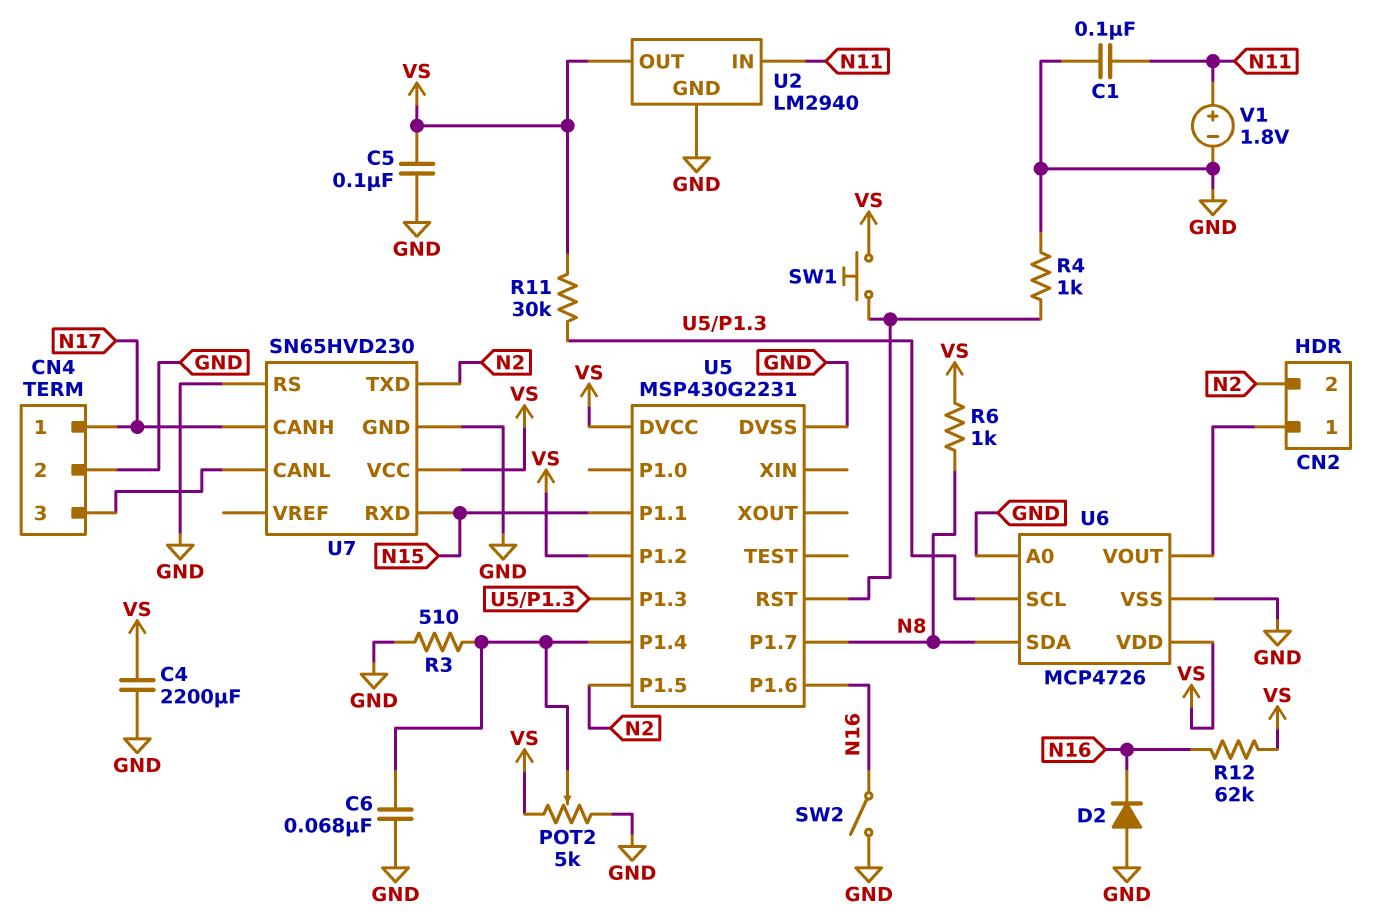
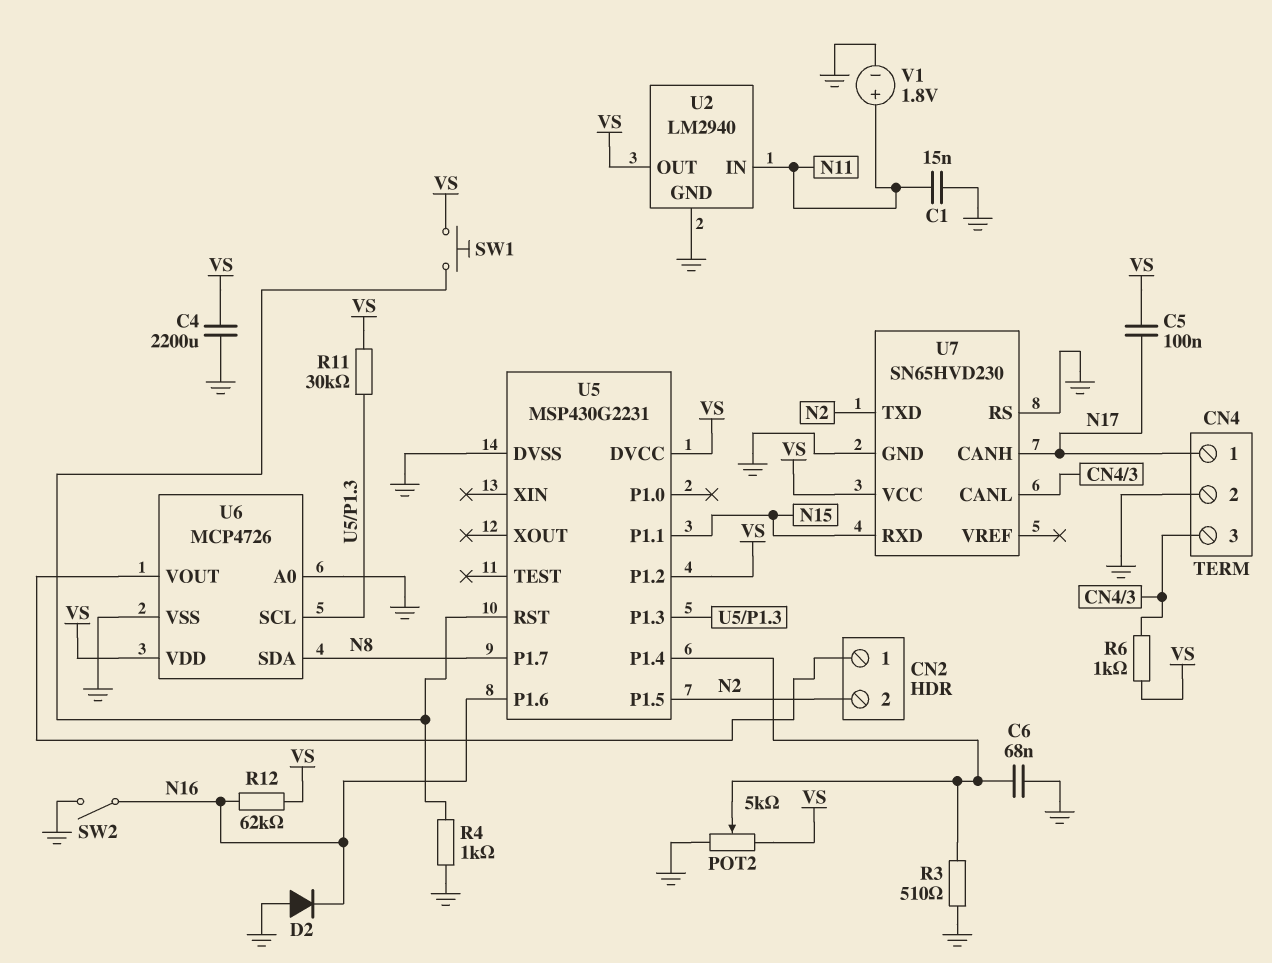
C1: 100nF (GND, N11) -> 15nF (GND, N11)
C5: 100nF (GND, VS) -> 100nF (N17, VS)
R6: 1k (N8, VS) -> 1k (CN4/3, VS)

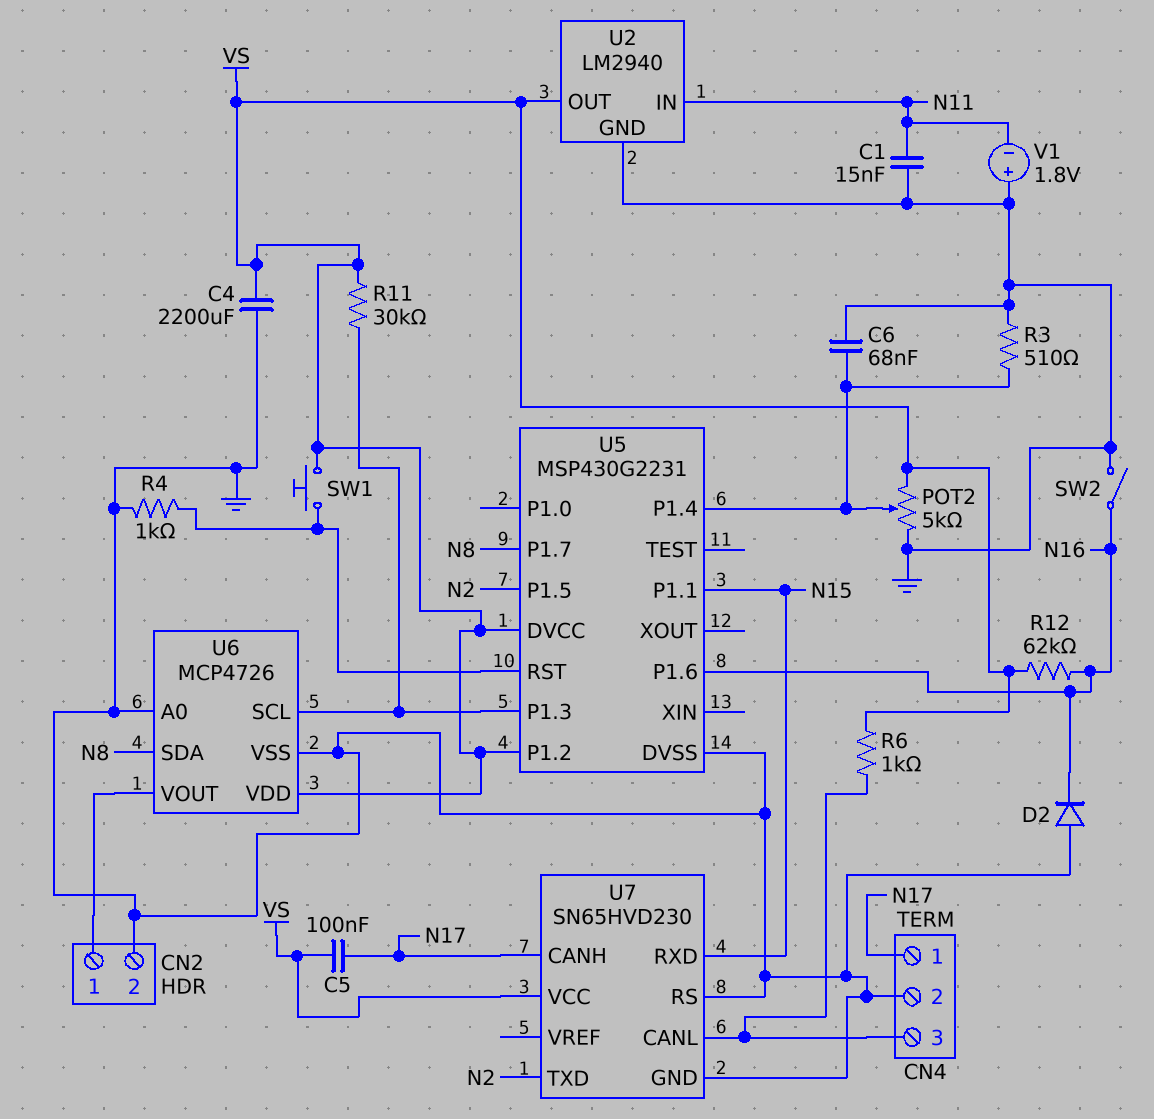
CN2 pin 2: N2 -> GND
V1: 1.8V (plus N11, minus GND) -> 1.8V (plus GND, minus N11)

